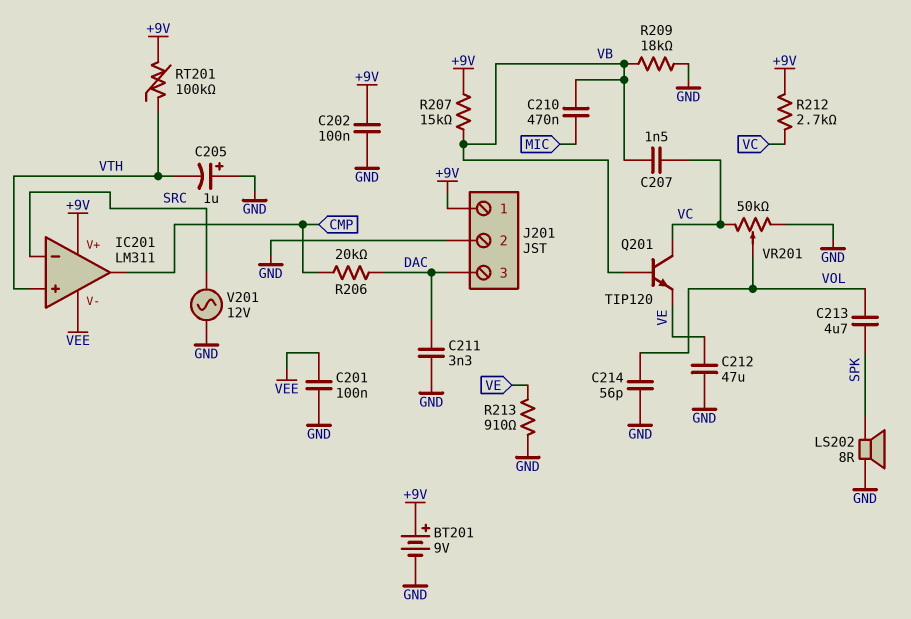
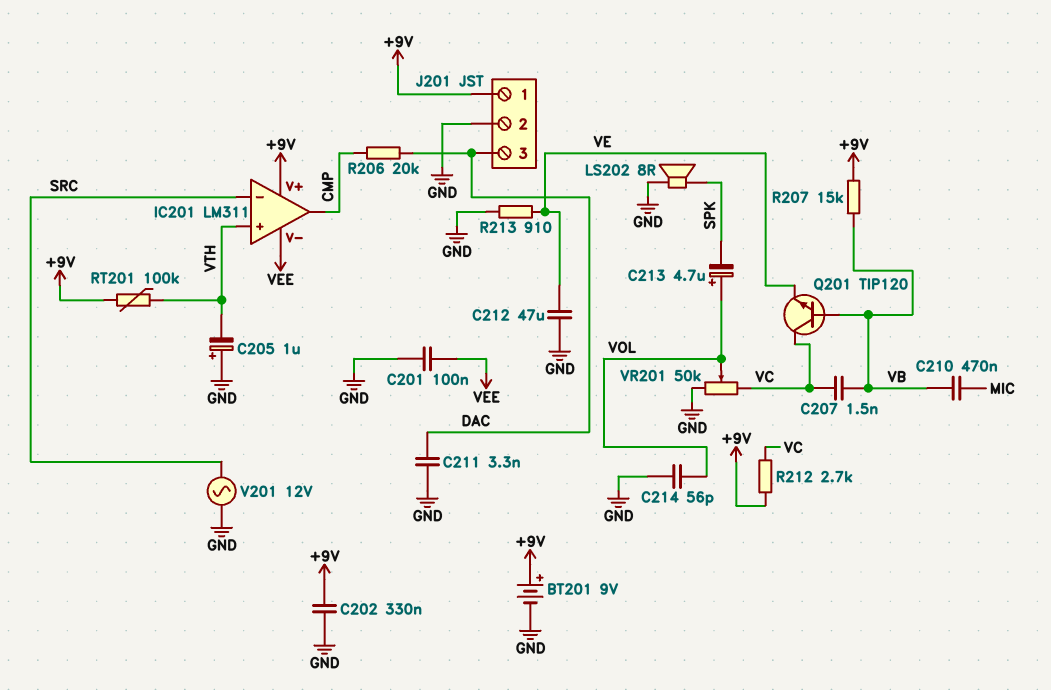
C202: 100nF (+9V, GND) -> 330nF (+9V, GND)
C213: 4.7uF (SPK, VOL) -> 4.7uF (plus VOL, minus SPK)
R209: 18k (GND, VB) -> none

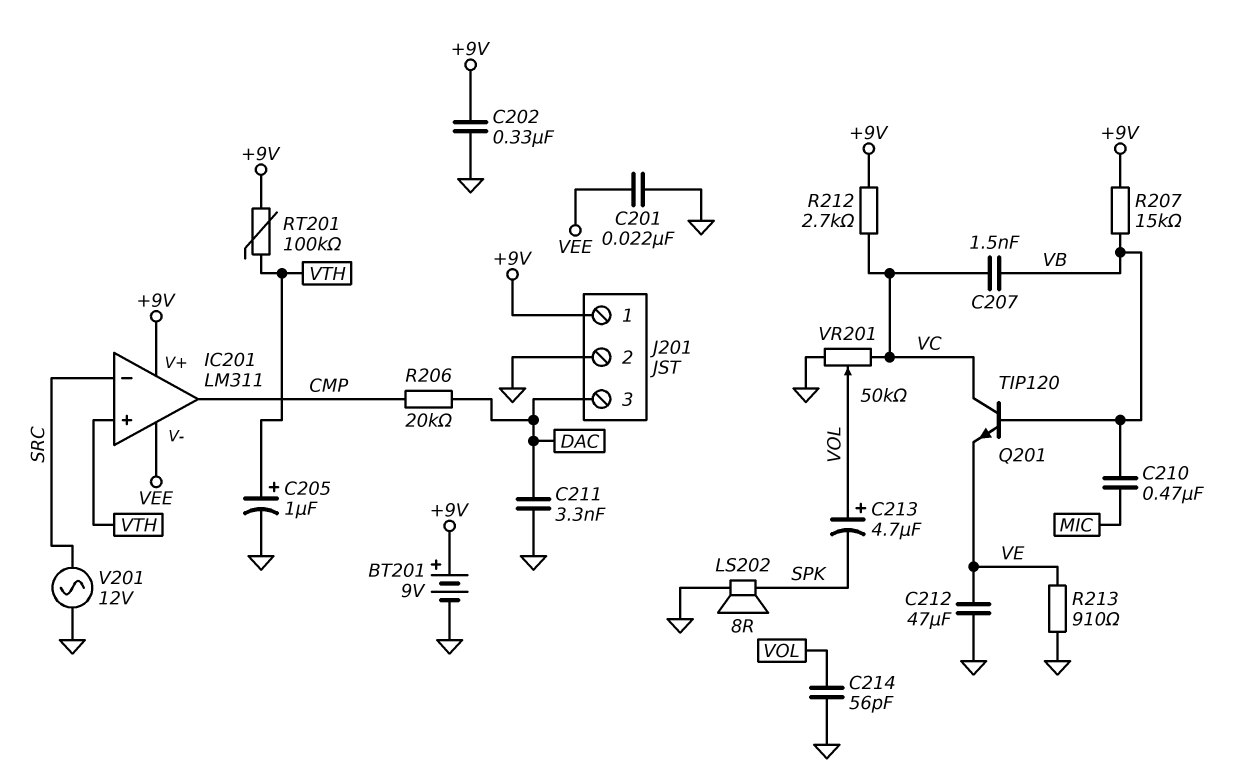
C201: 100nF (GND, VEE) -> 22nF (GND, VEE)
C205: 1uF (plus GND, minus VTH) -> 1uF (plus VTH, minus GND)

